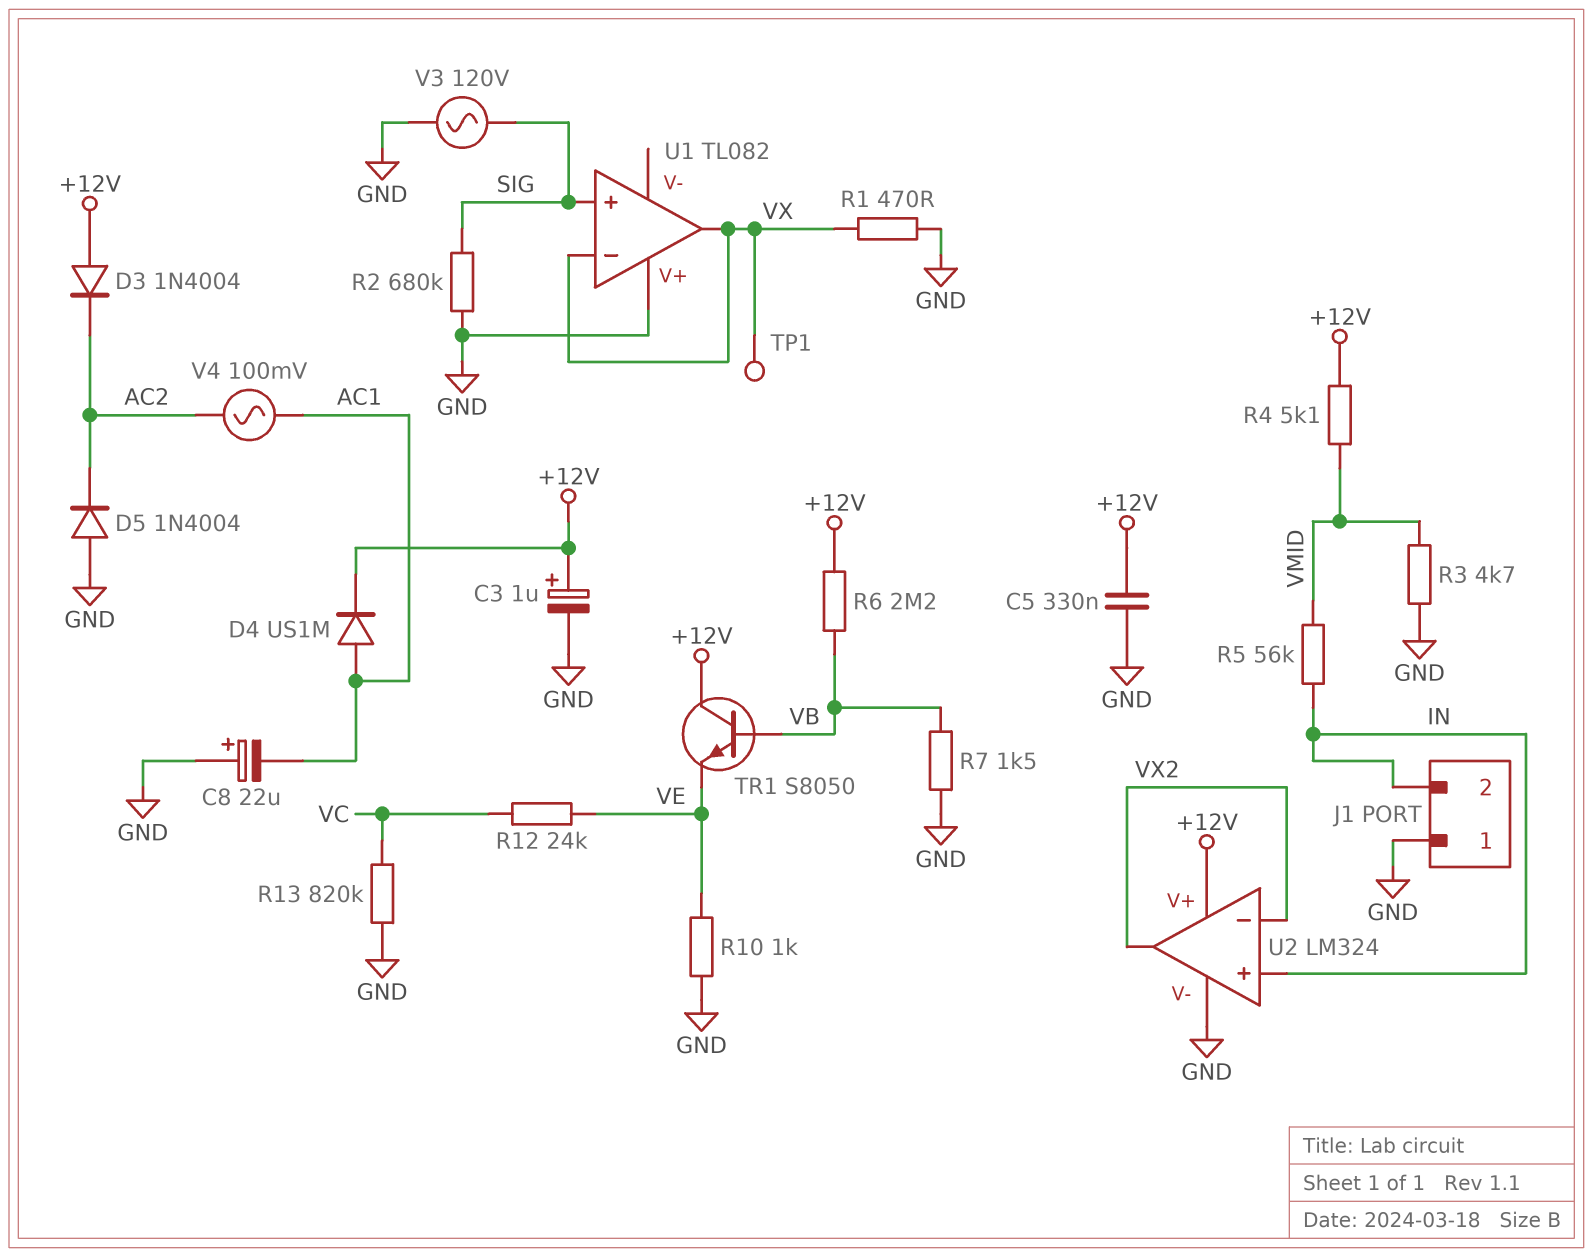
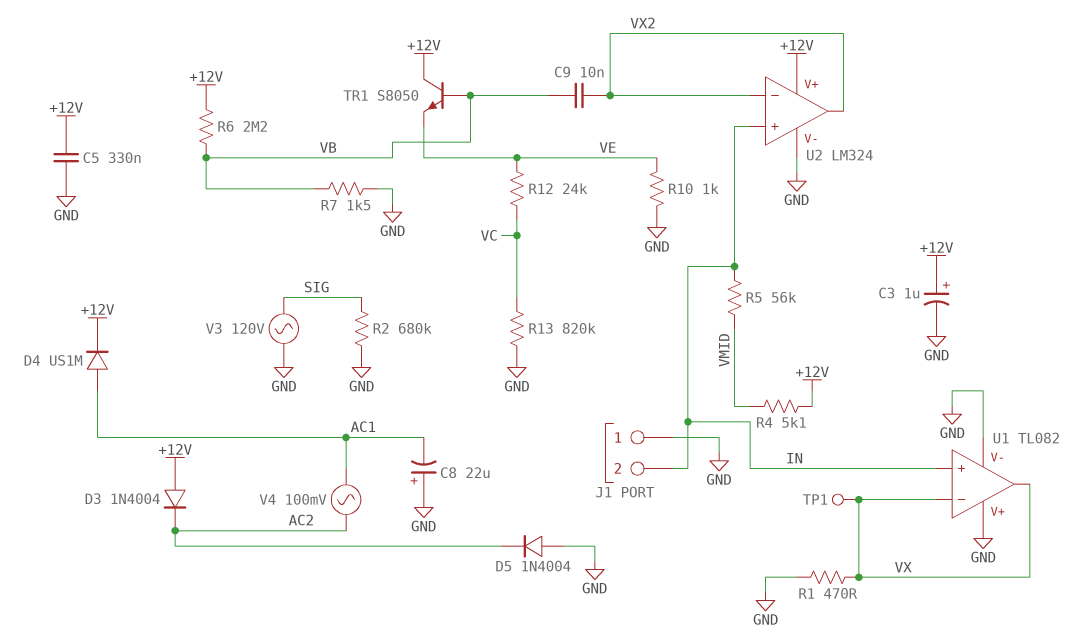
C9: none -> 10nF (VB, VX2)
R3: 4.7k (GND, VMID) -> none
U1 pin V-: none -> GND
U1 pin in+: SIG -> IN

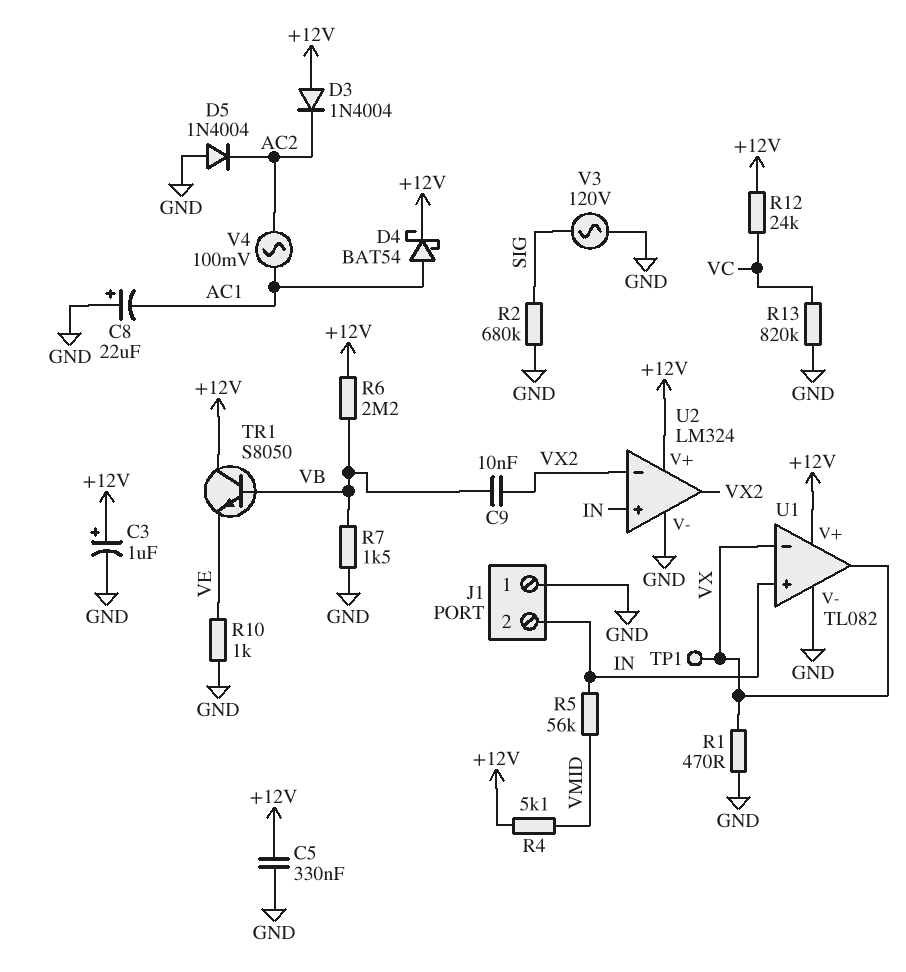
D4: diode US1M (A AC1, K +12V) -> schottky BAT54 (A AC1, K +12V)
R12: 24k (VC, VE) -> 24k (+12V, VC)
U1 pin V+: GND -> +12V

